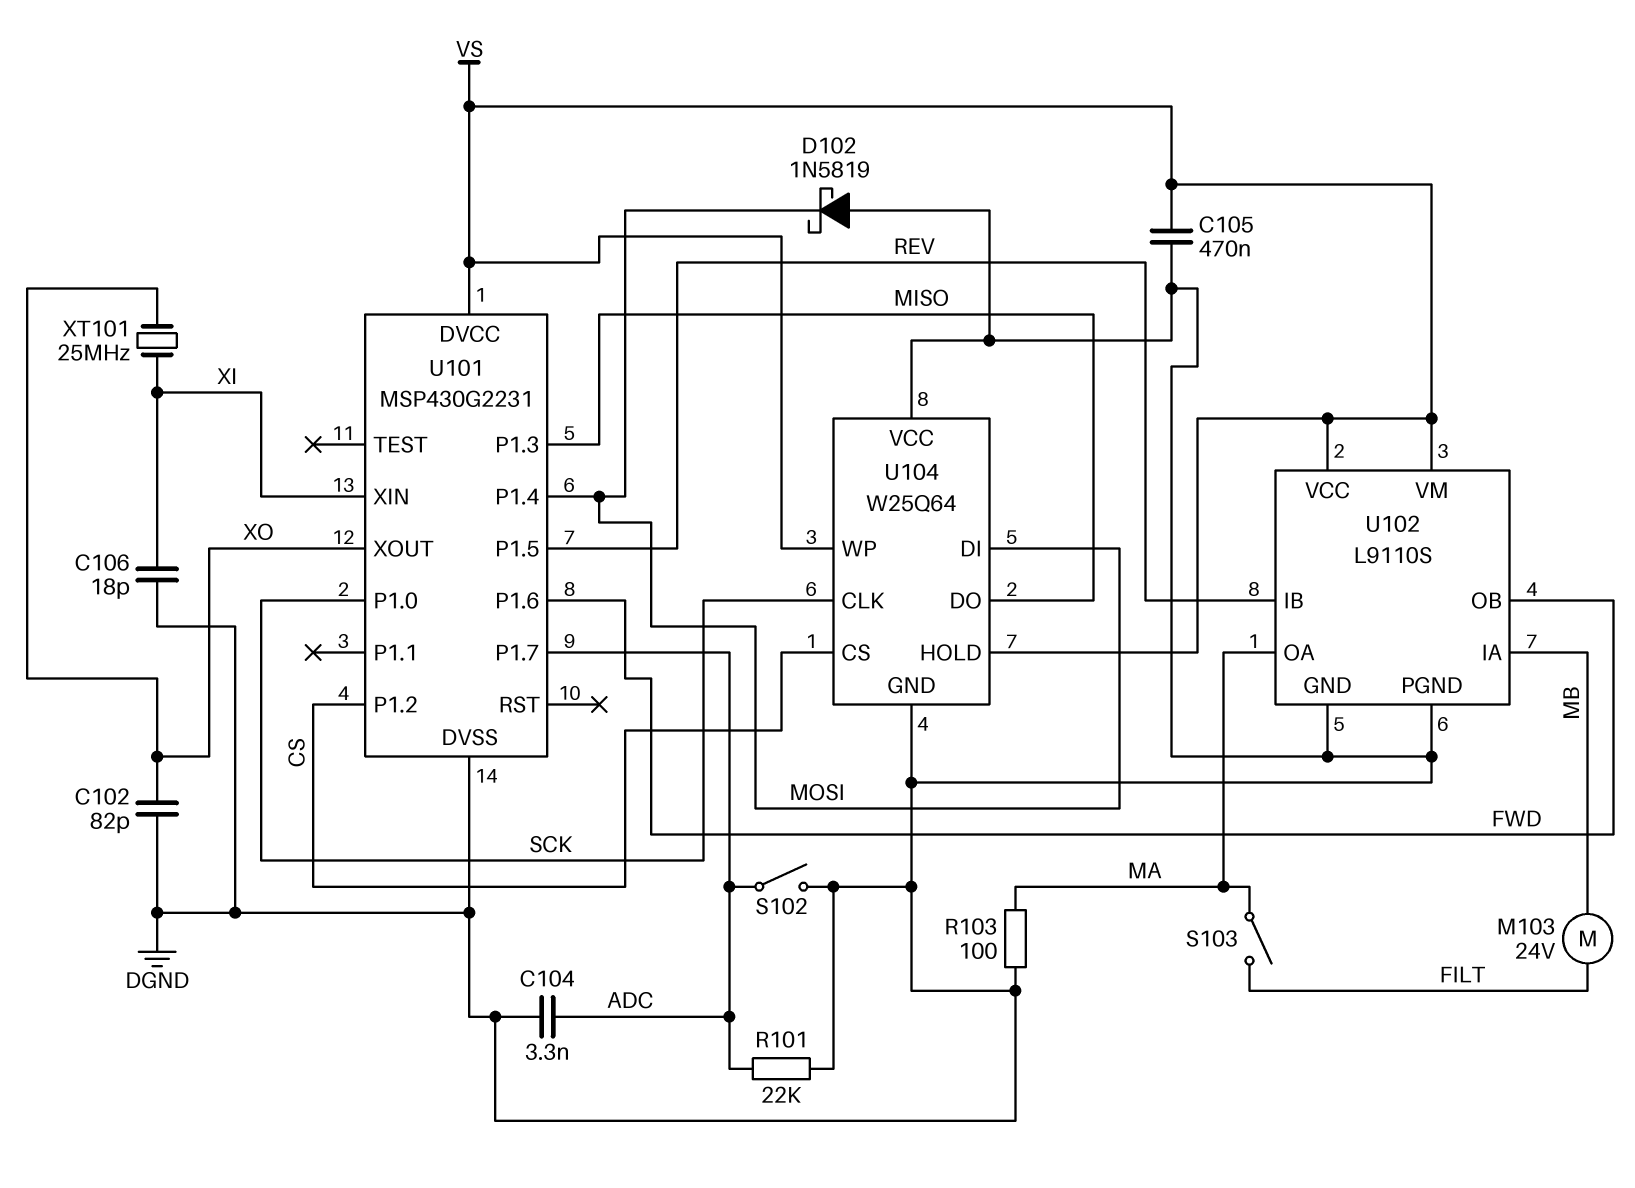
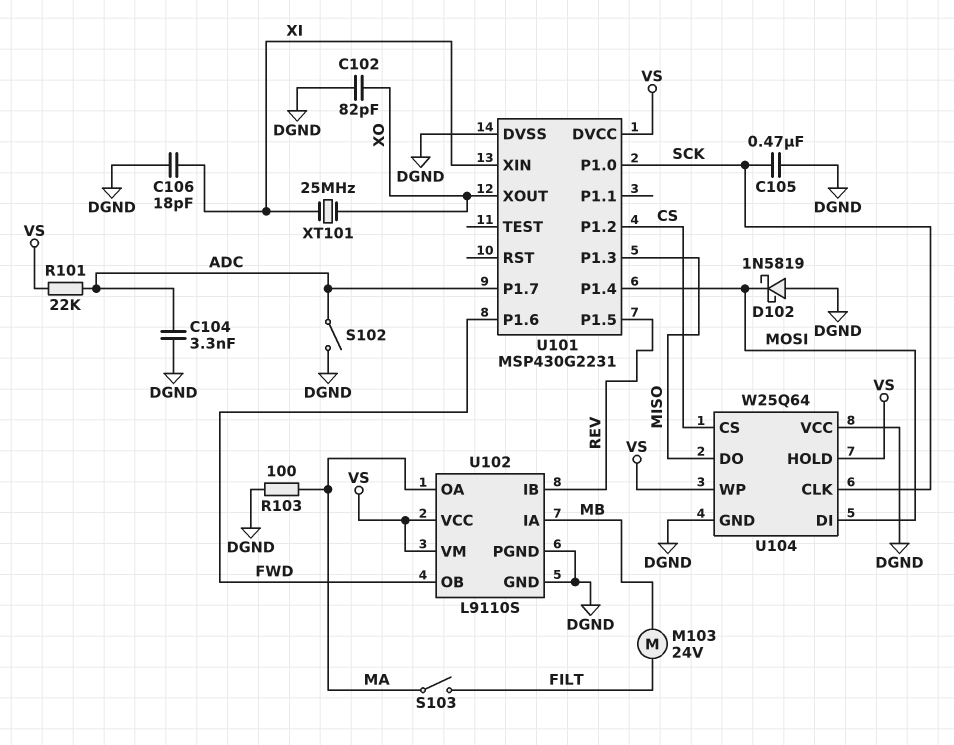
C105: 470nF (DGND, VS) -> 470nF (DGND, SCK)
R101: 22k (ADC, DGND) -> 22k (ADC, VS)

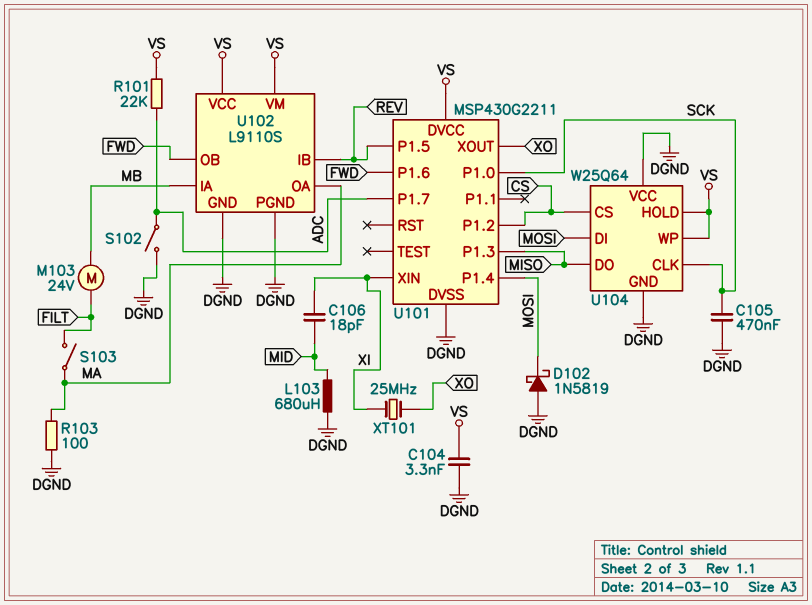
C102: 82pF (DGND, XO) -> none
C104: 3.3nF (ADC, DGND) -> 3.3nF (DGND, VS)
C106: 18pF (DGND, XI) -> 18pF (MID, XI)
L103: none -> 680uH (DGND, MID)
U101: MSP430G2231 -> MSP430G2211

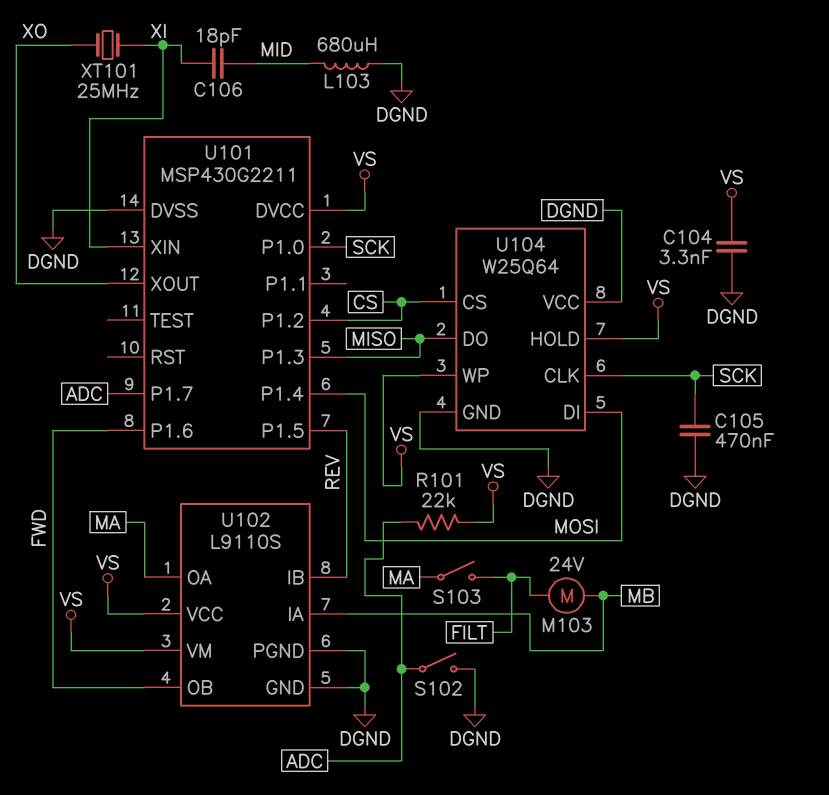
D102: schottky 1N5819 (A DGND, K MOSI) -> none
R103: 100 (DGND, MA) -> none

